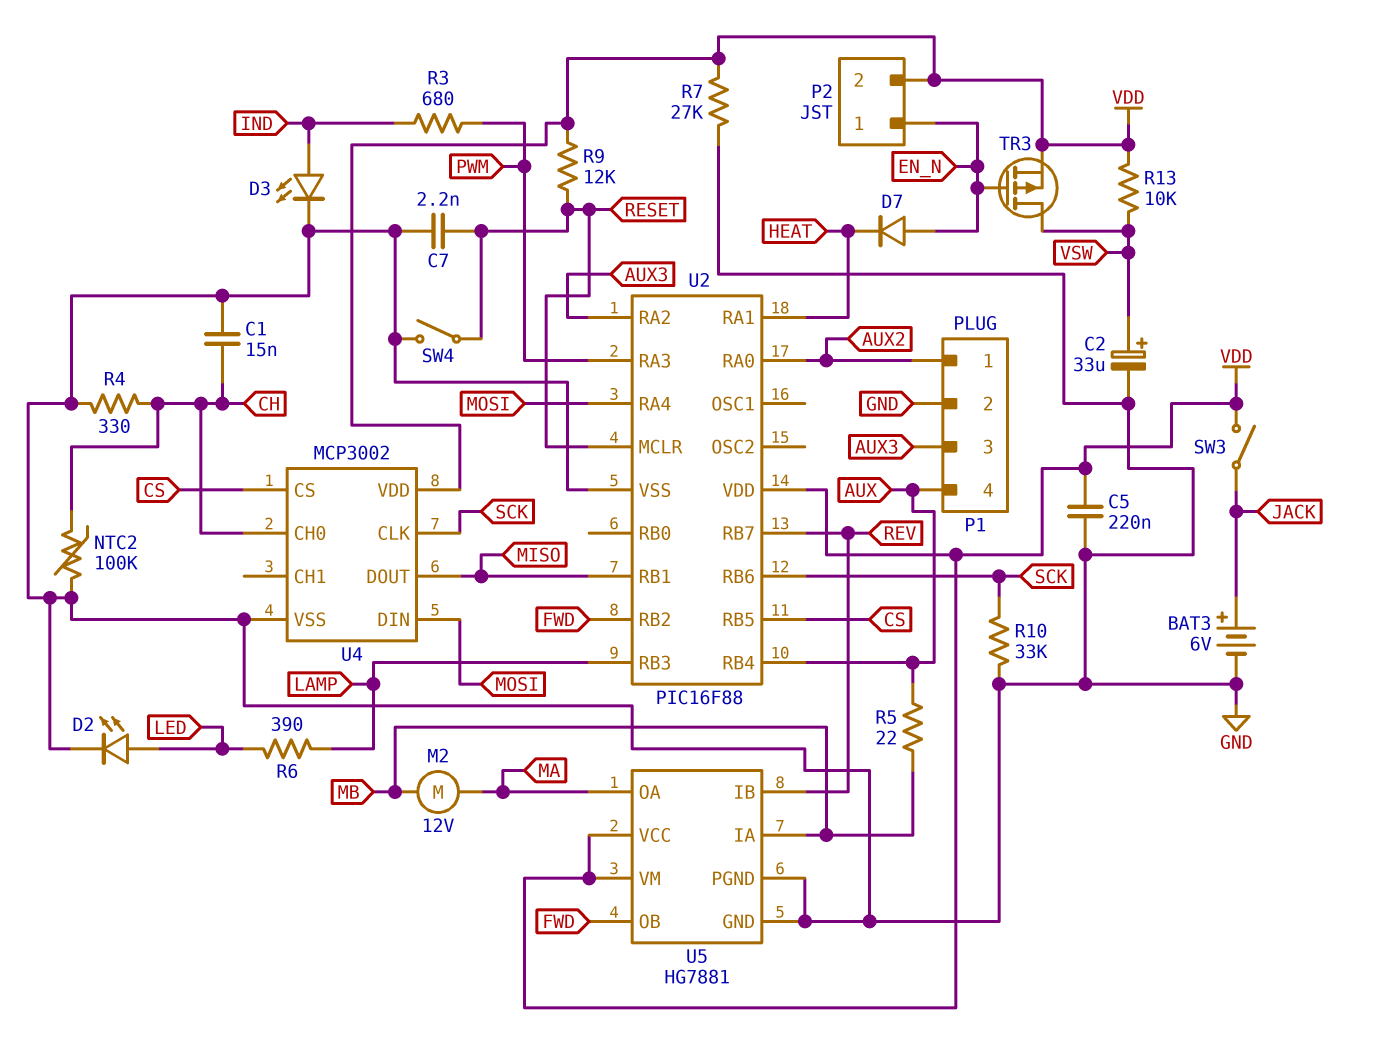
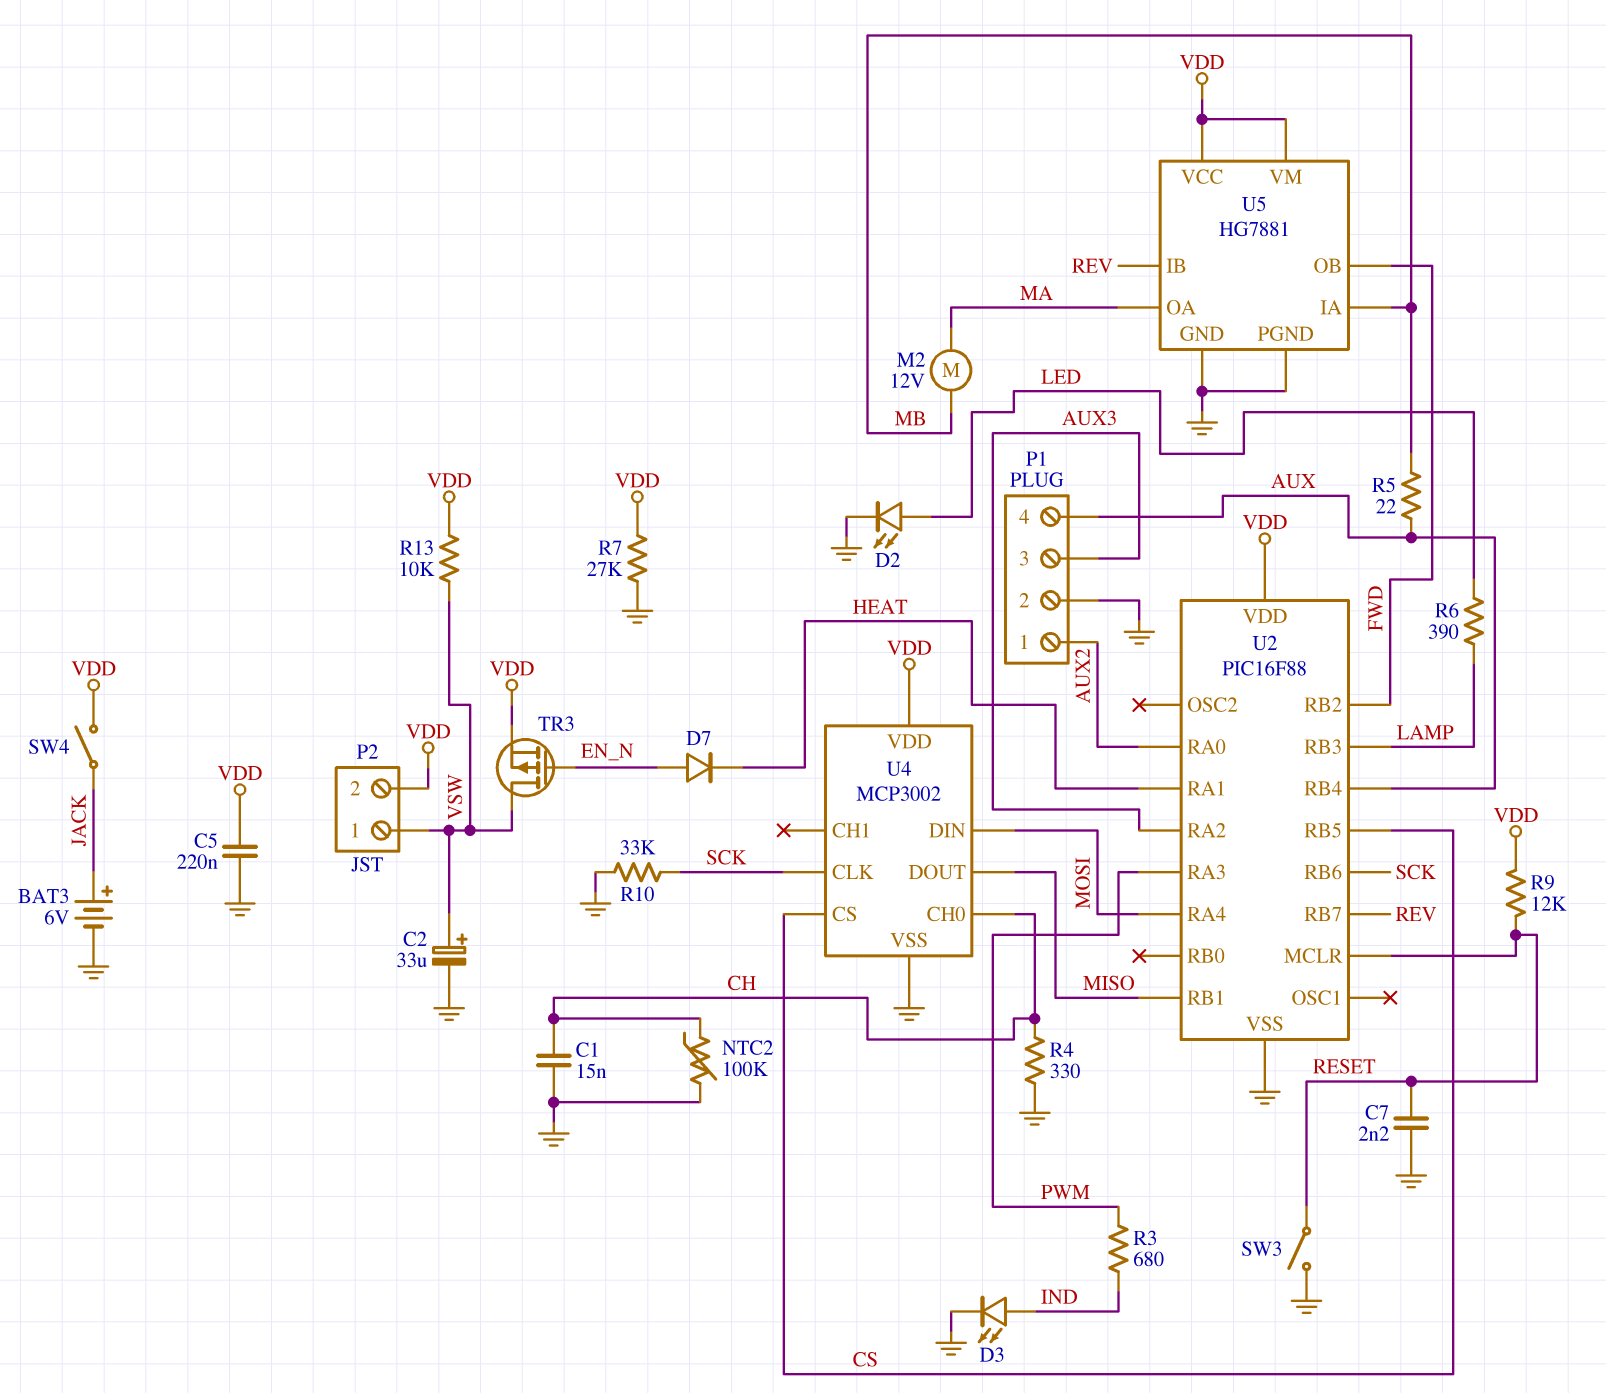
P2 pin 1: EN_N -> VSW
SW3: switch (JACK, VDD) -> switch (GND, RESET)
SW4: switch (GND, RESET) -> switch (JACK, VDD)

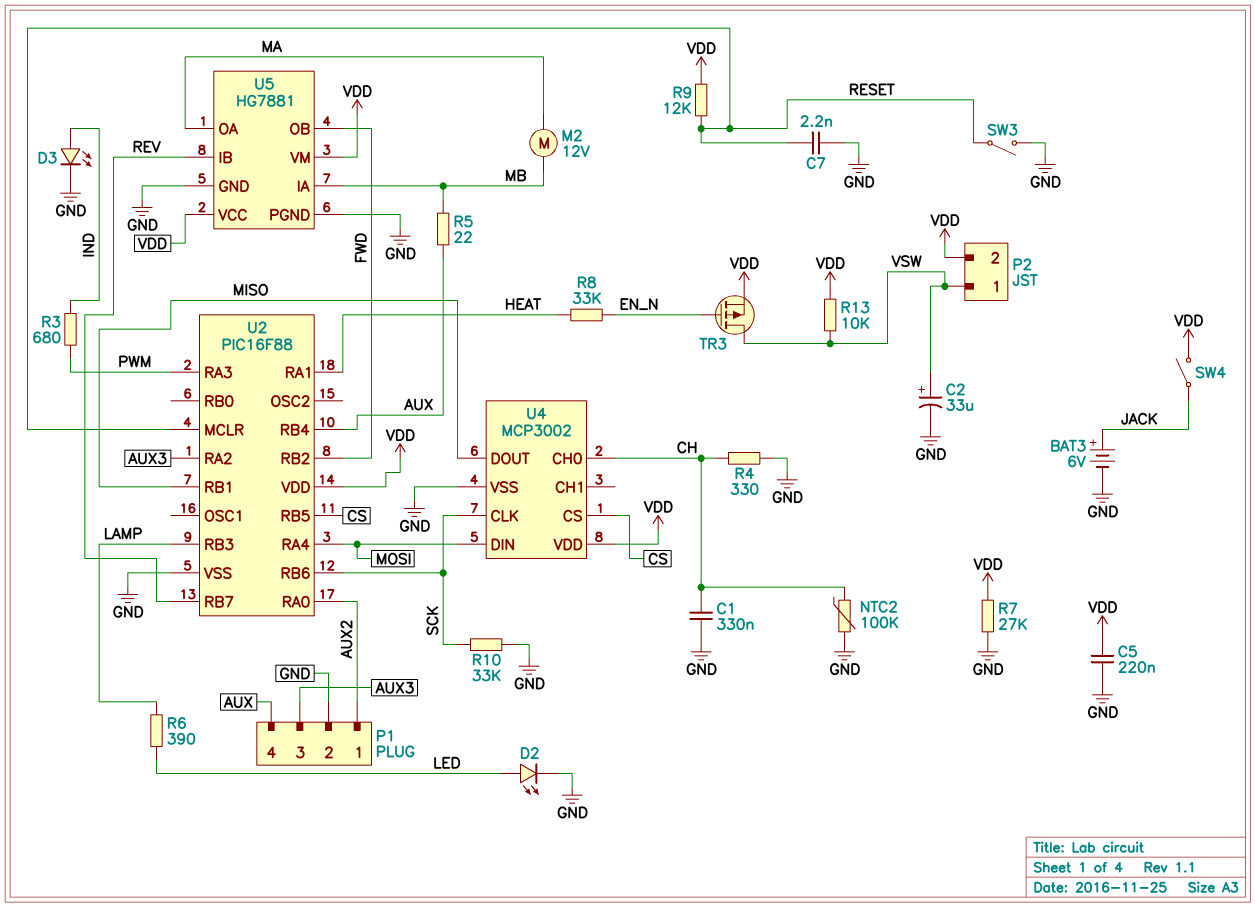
C1: 15nF (CH, GND) -> 330nF (CH, GND)
D7: diode (A EN_N, K HEAT) -> none
R8: none -> 33k (EN_N, HEAT)

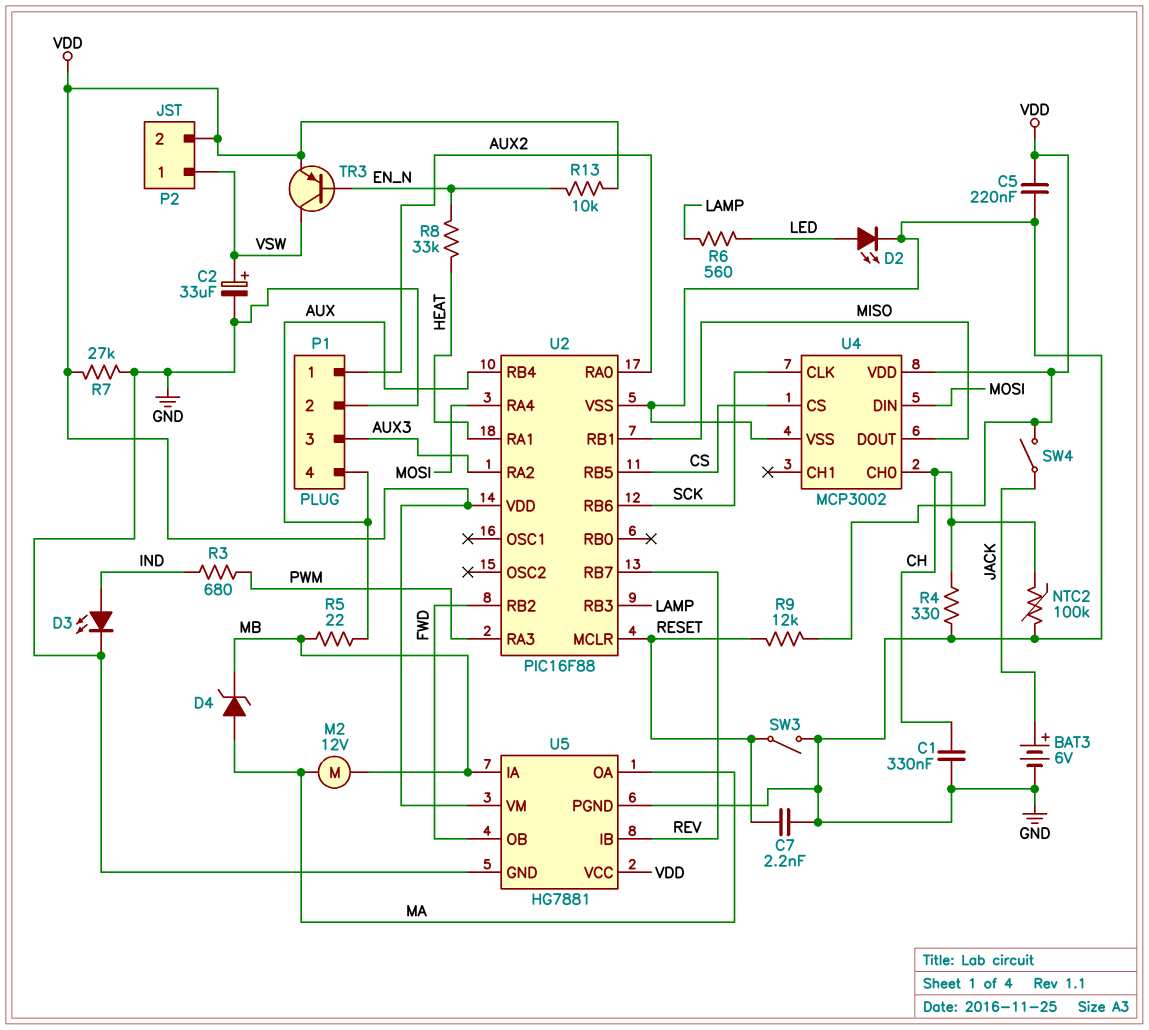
D4: none -> zener (A MA, K MB)
R6: 390 (LAMP, LED) -> 560 (LAMP, LED)
R10: 33k (GND, SCK) -> none
R13: 10k (VDD, VSW) -> 10k (EN_N, VDD)
TR3: PMOS (G EN_N, D VSW, S VDD) -> PNP (B EN_N, C VSW, E VDD)

